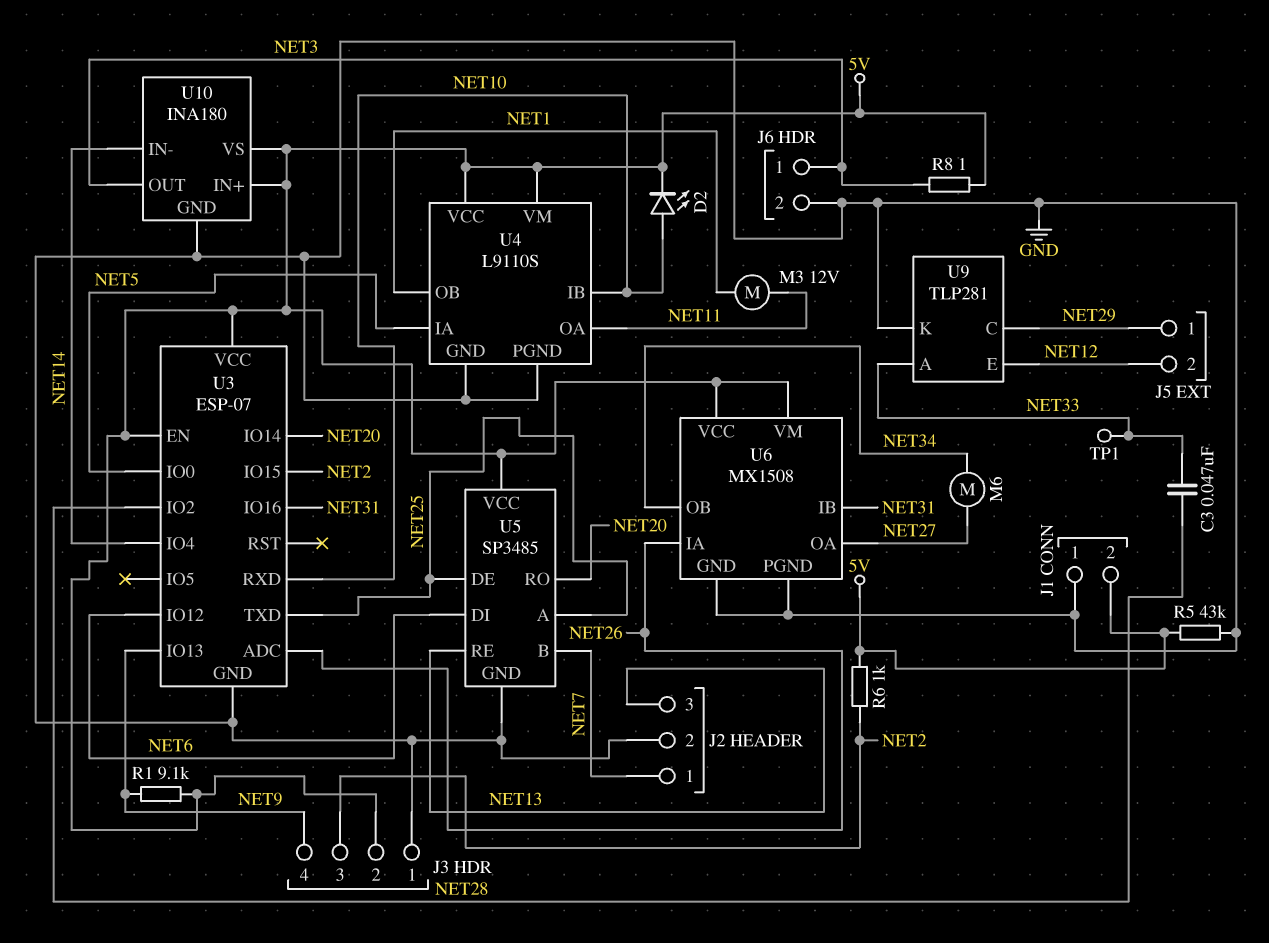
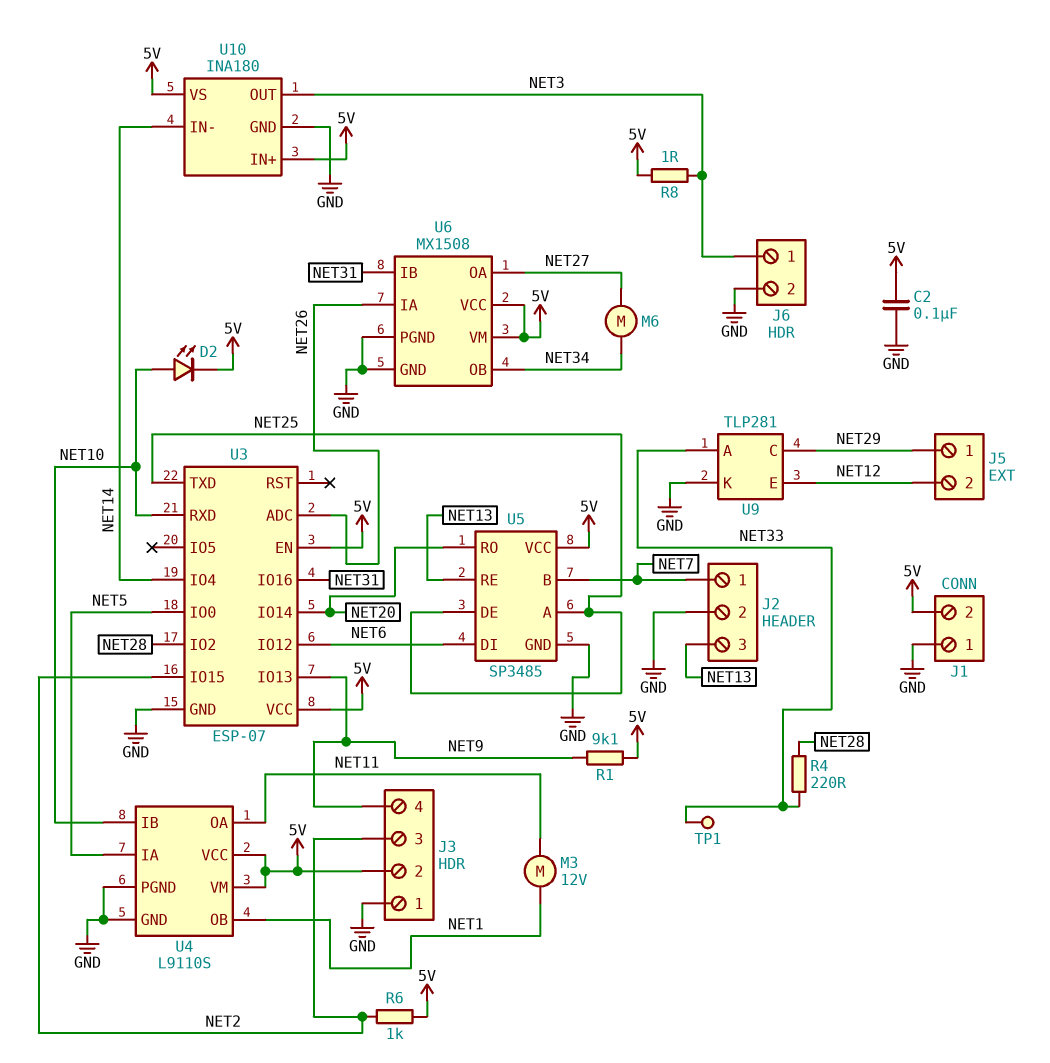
C2: none -> 100nF (5V, GND)
C3: 47nF (NET28, NET33) -> none
R4: none -> 220 (NET28, NET33)
R5: 43k (5V, GND) -> none

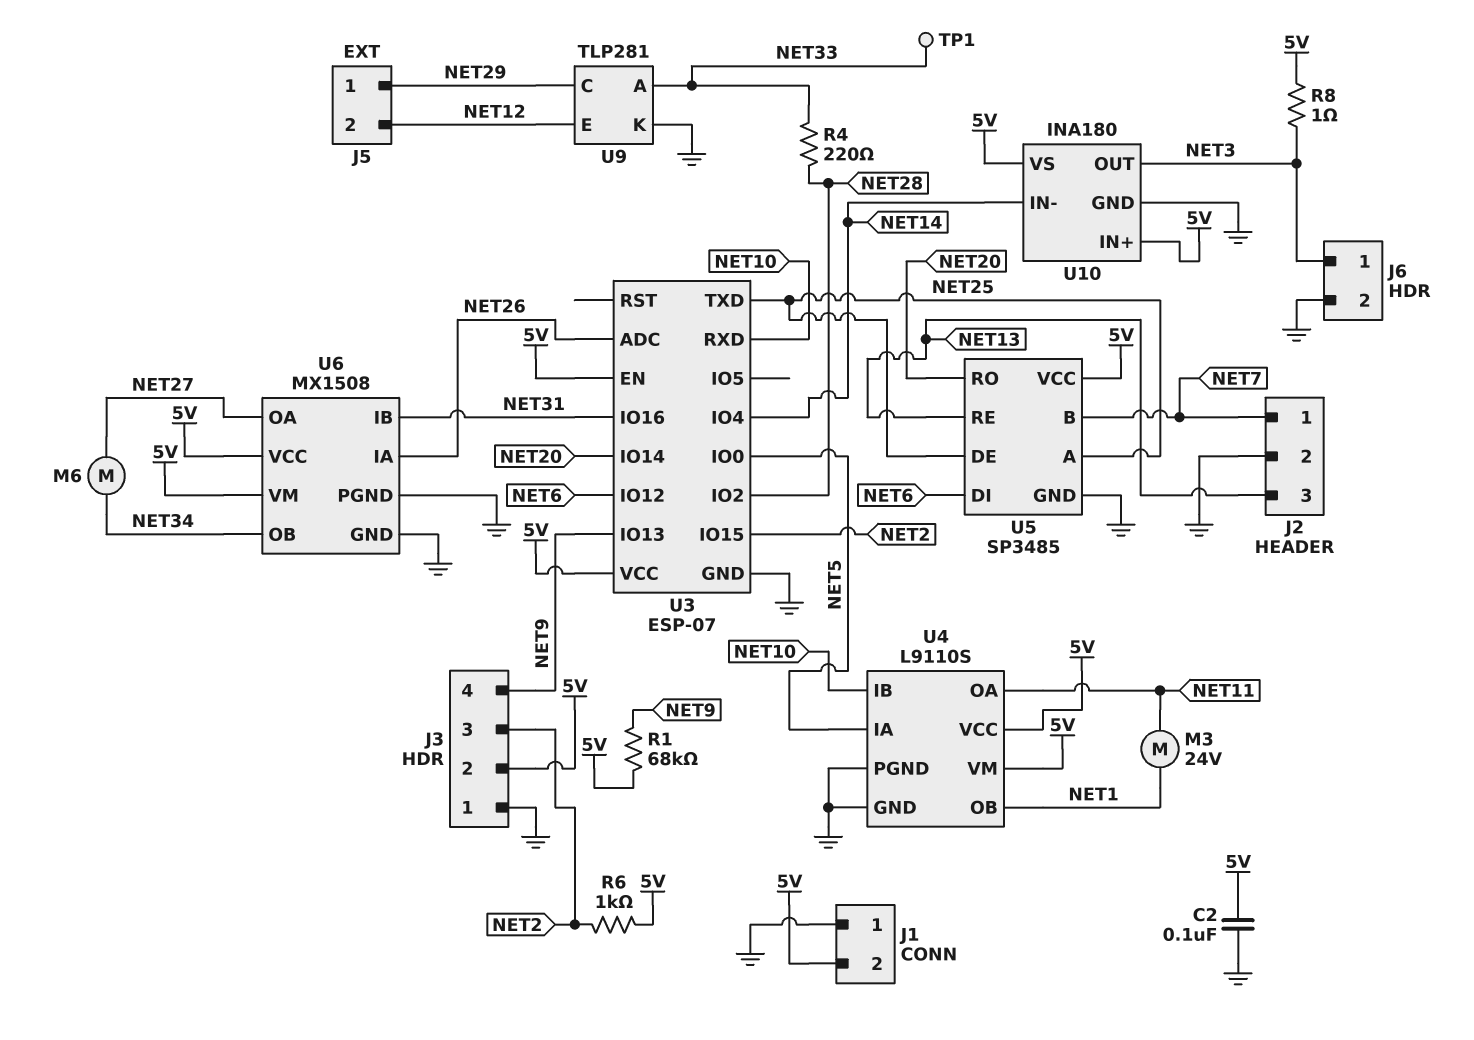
D2: LED (A NET10, K 5V) -> none
M3: motor 12V (NET1, NET11) -> motor 24V (NET1, NET11)
R1: 9.1k (5V, NET9) -> 68k (5V, NET9)

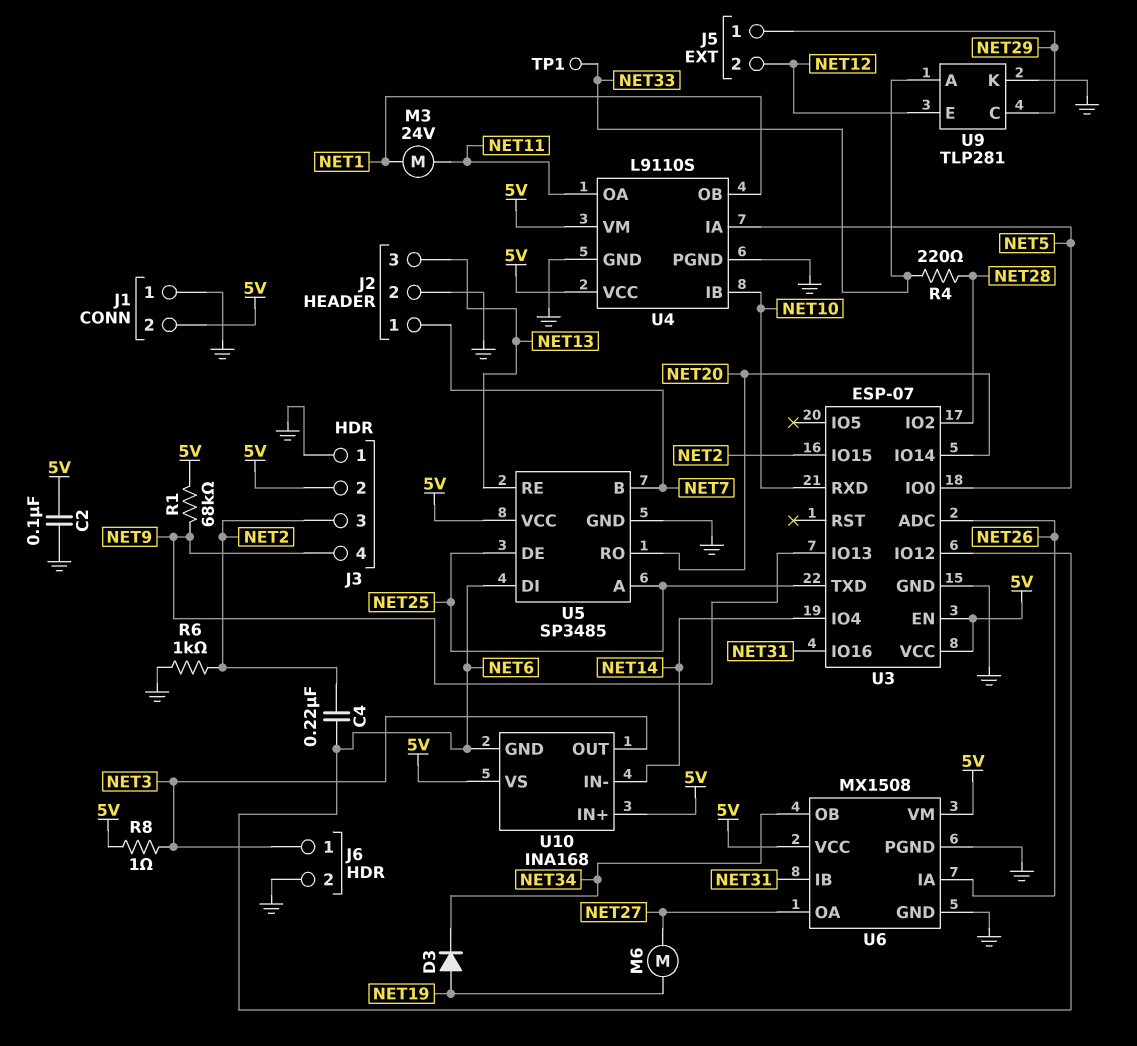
C4: none -> 220nF (NET2, NET6)
D3: none -> diode (A NET19, K NET34)
M6: motor (NET27, NET34) -> motor (NET19, NET27)
R6: 1k (5V, NET2) -> 1k (GND, NET2)
U10: INA180 -> INA168
U10 pin GND: GND -> NET6

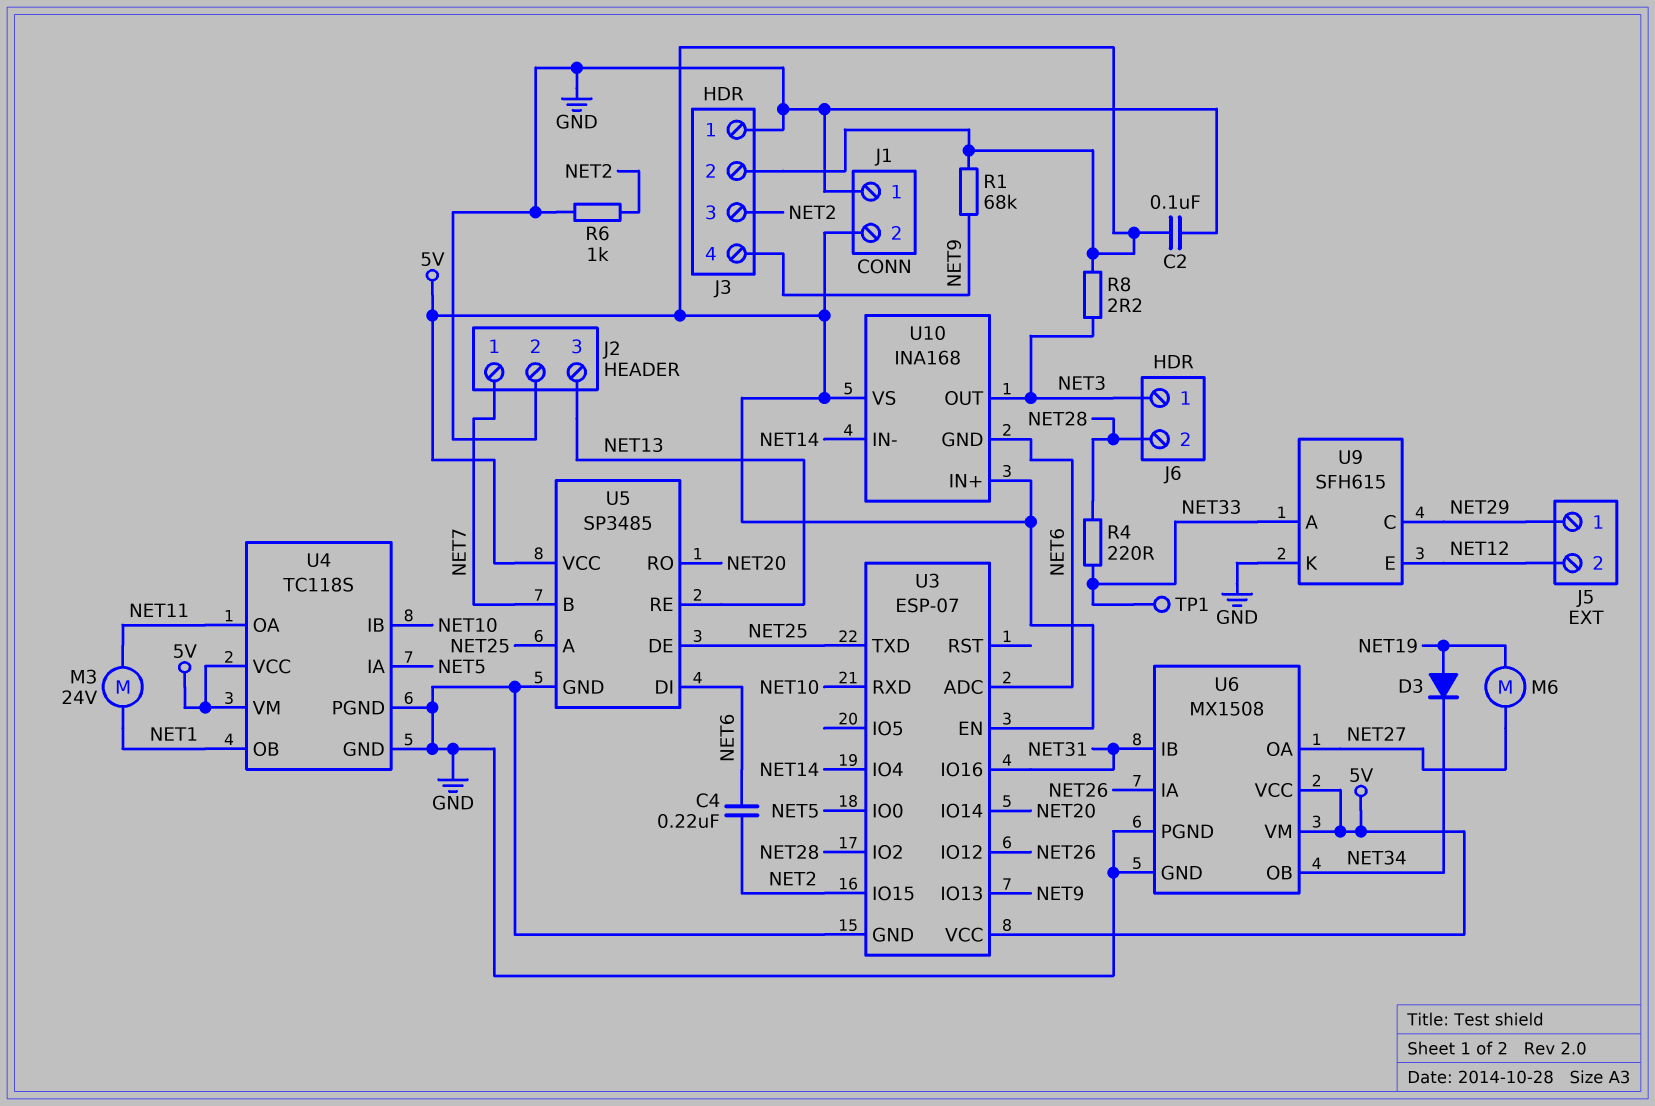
J6 pin 2: GND -> NET28
R8: 1 (5V, NET3) -> 2.2 (5V, NET3)
U3 pin ADC: NET26 -> NET6
U3 pin IO12: NET6 -> NET26
U4: L9110S -> TC118S
U9: TLP281 -> SFH615

